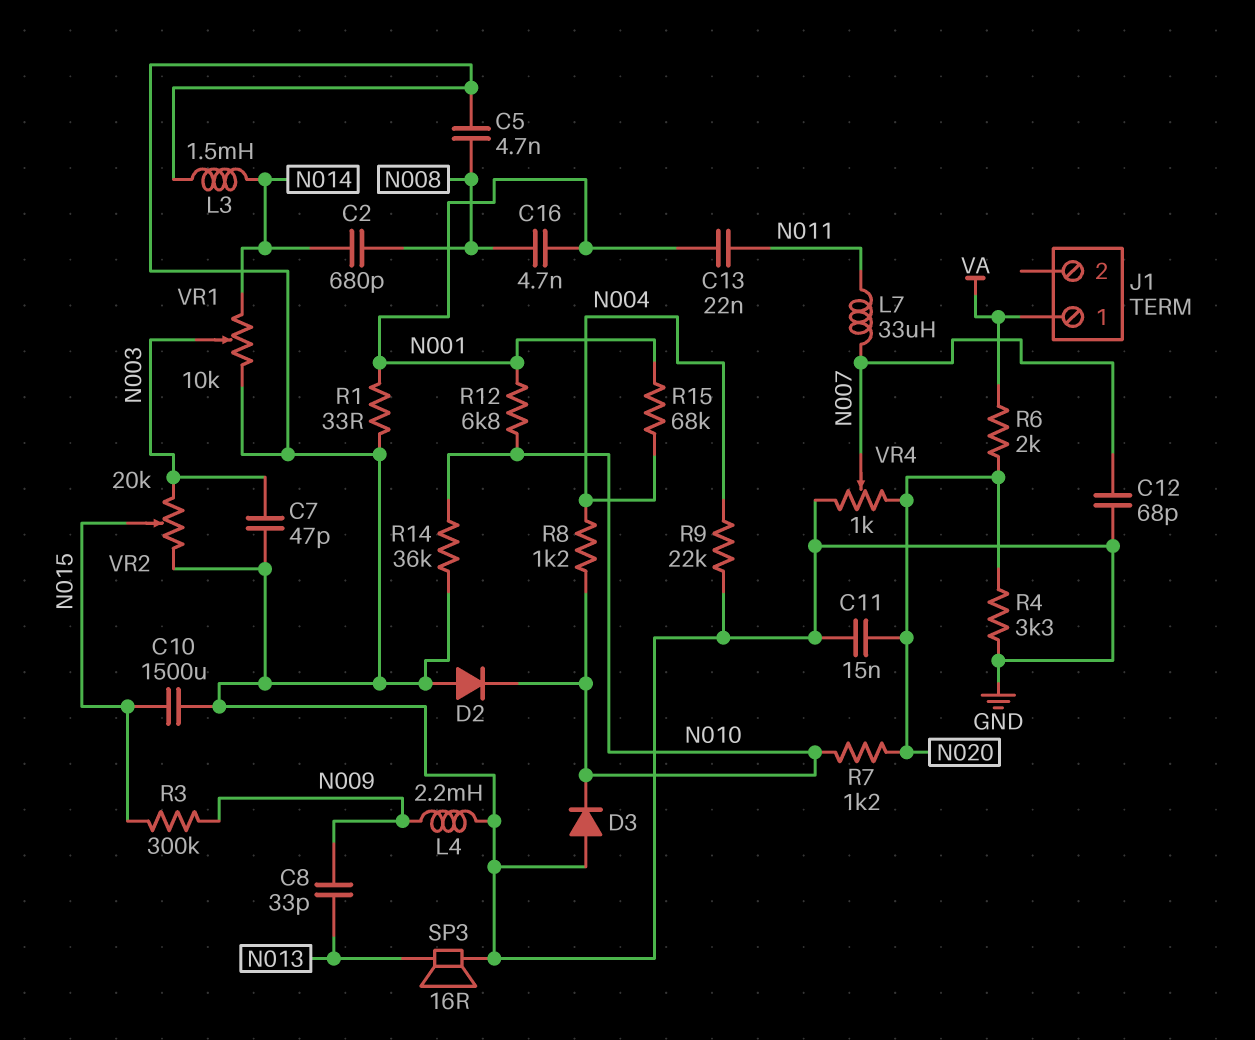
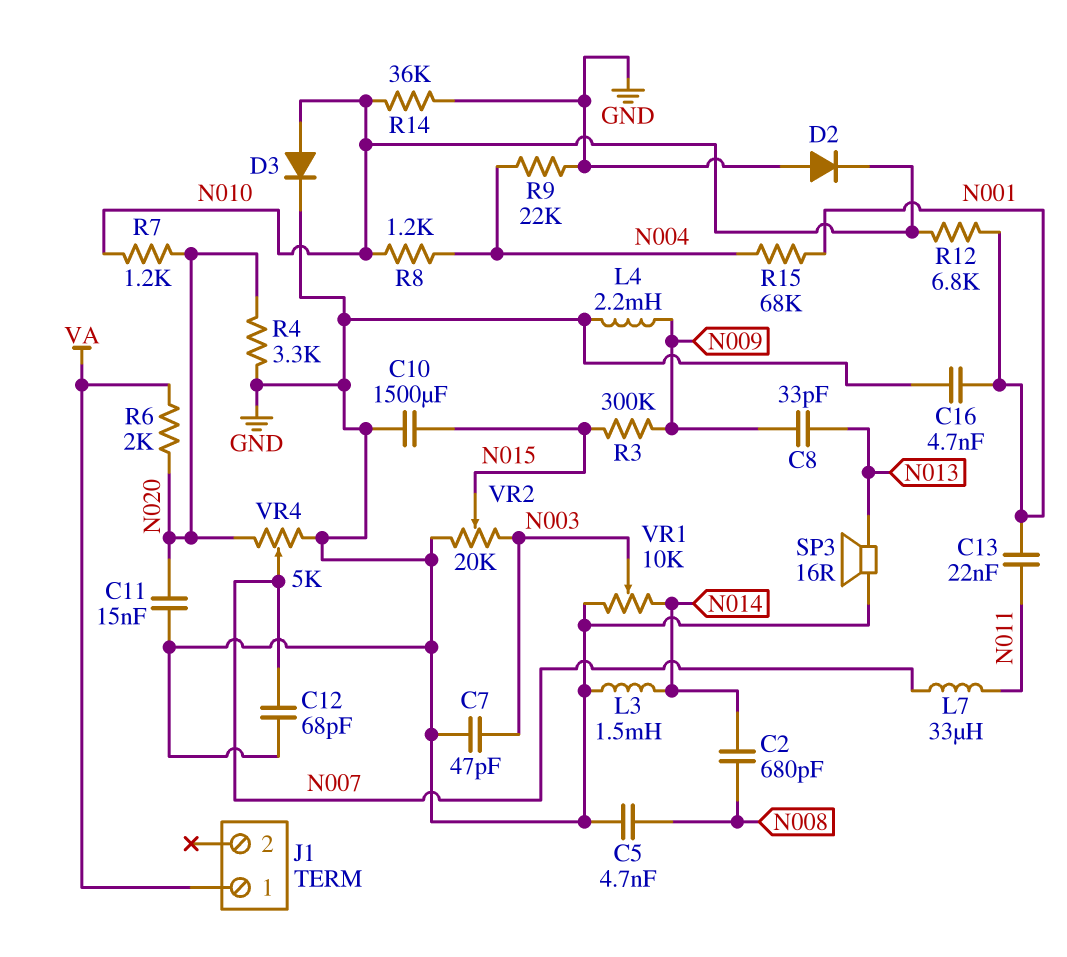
C16: 4.7nF (N001, N008) -> 4.7nF (GND, N001)
D3: diode (A GND, K N010) -> diode (A N010, K GND)
R1: 33 (GND, N001) -> none
VR4: 1k (GND, N020, wiper N007) -> 5k (GND, N020, wiper N007)

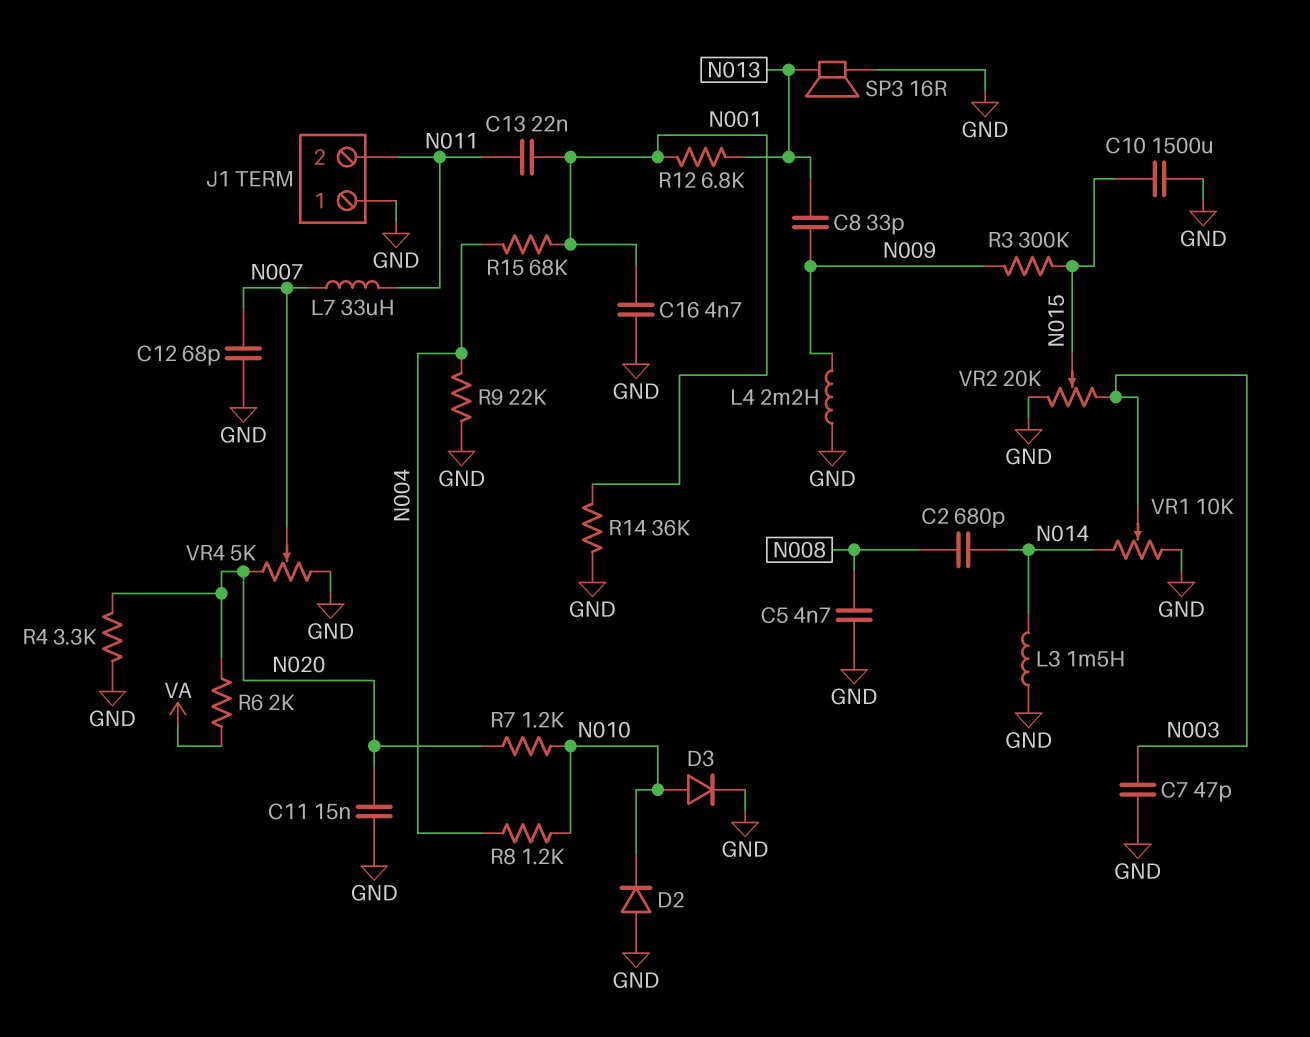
J1 pin 1: VA -> GND
J1 pin 2: none -> N011
R12: 6.8k (N001, N010) -> 6.8k (N001, N013)
R14: 36k (GND, N010) -> 36k (GND, N001)

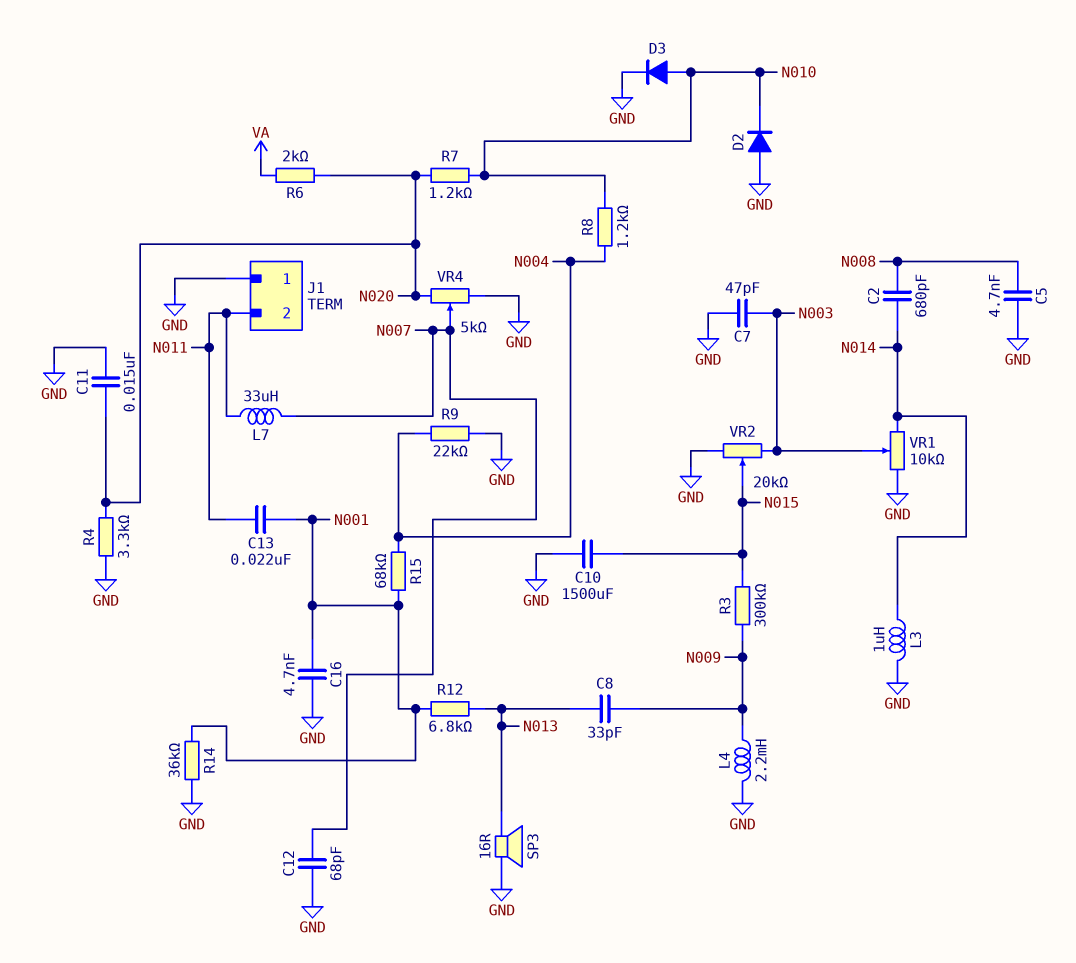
L3: 1.5mH (GND, N014) -> 1uH (GND, N014)

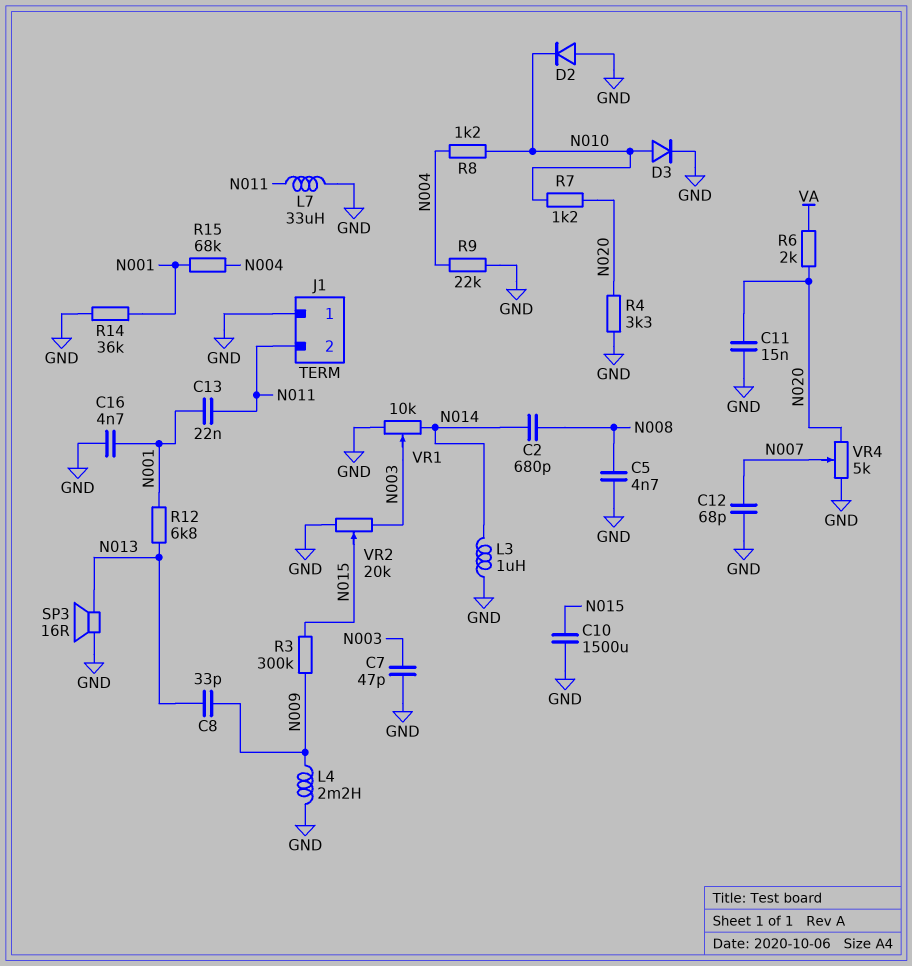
L7: 33uH (N007, N011) -> 33uH (GND, N011)

